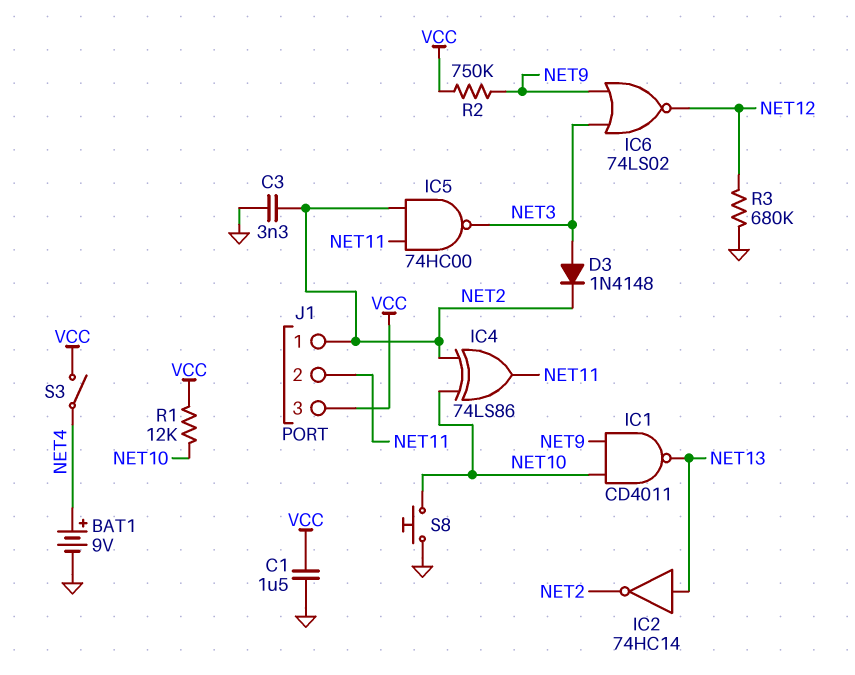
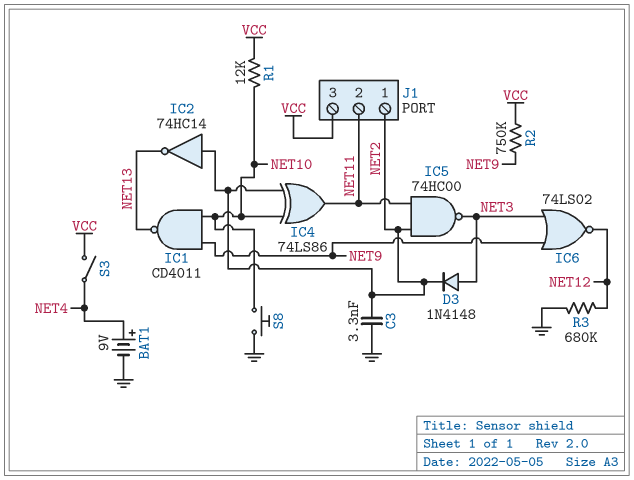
C1: 1.5uF (GND, VCC) -> none
IC2: NOT 74HC14 (in NET13, out NET2) -> NOT 74HC14 (in NET2, out NET13)

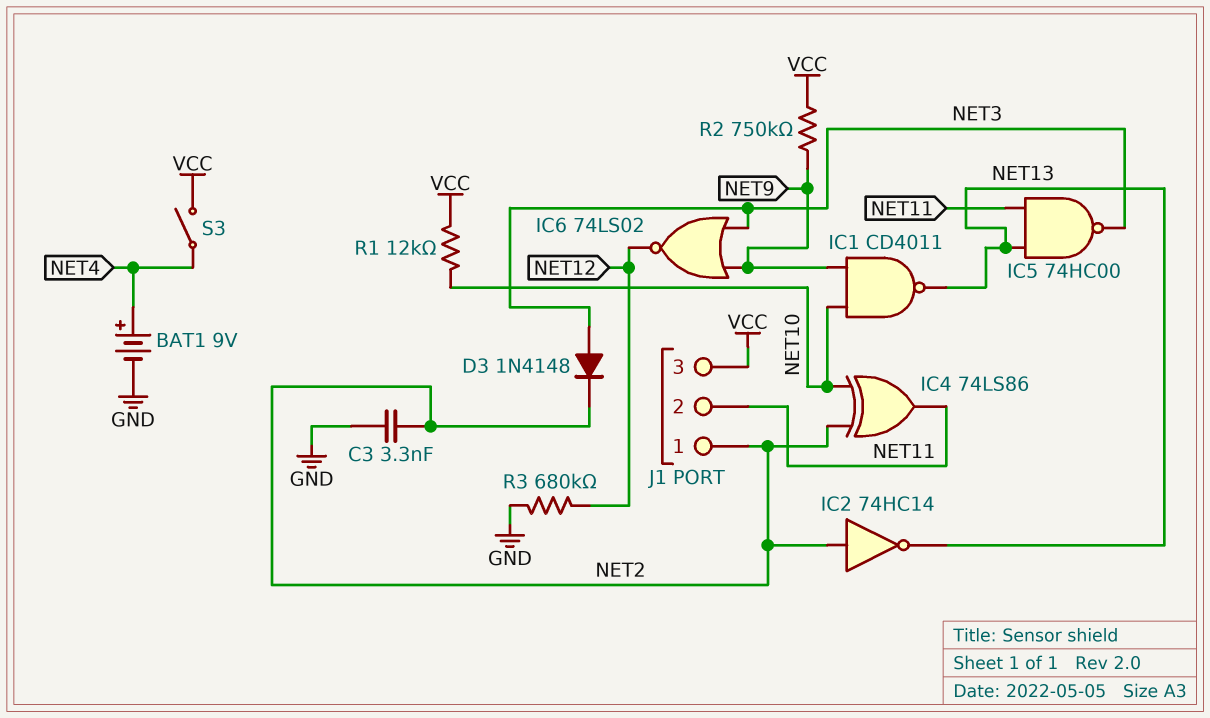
IC5: NAND 74HC00 (in NET2, in NET11, out NET3) -> NAND 74HC00 (in NET11, in NET13, out NET3)
S8: button (GND, NET10) -> none

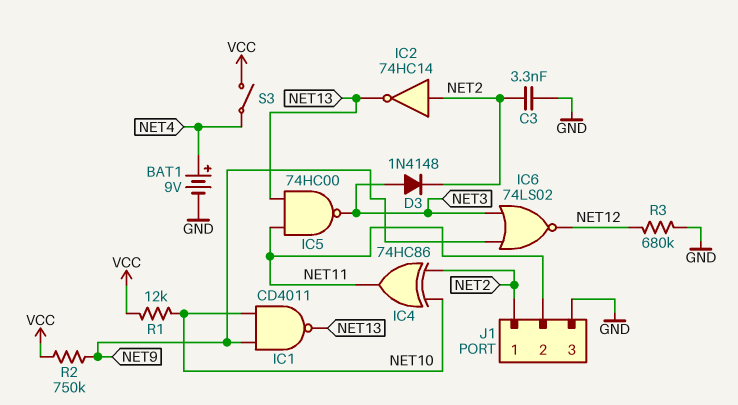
IC4: XOR 74LS86 (in NET2, in NET10, out NET11) -> XOR 74HC86 (in NET2, in NET10, out NET11)
J1 pin 3: VCC -> GND

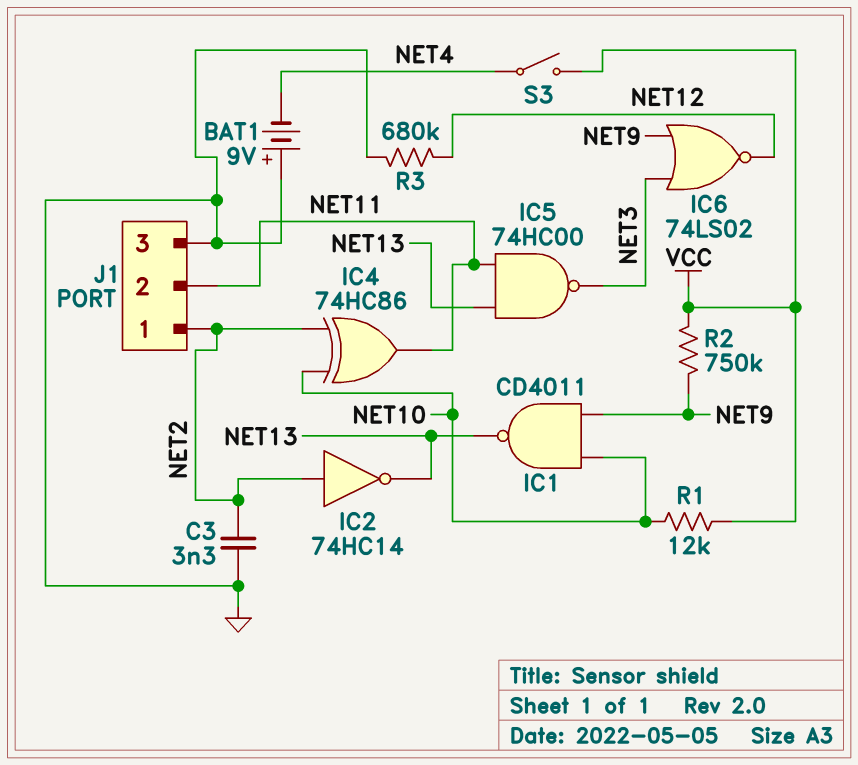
BAT1: 9V (plus NET4, minus GND) -> 9V (plus GND, minus NET4)
D3: diode 1N4148 (A NET3, K NET2) -> none

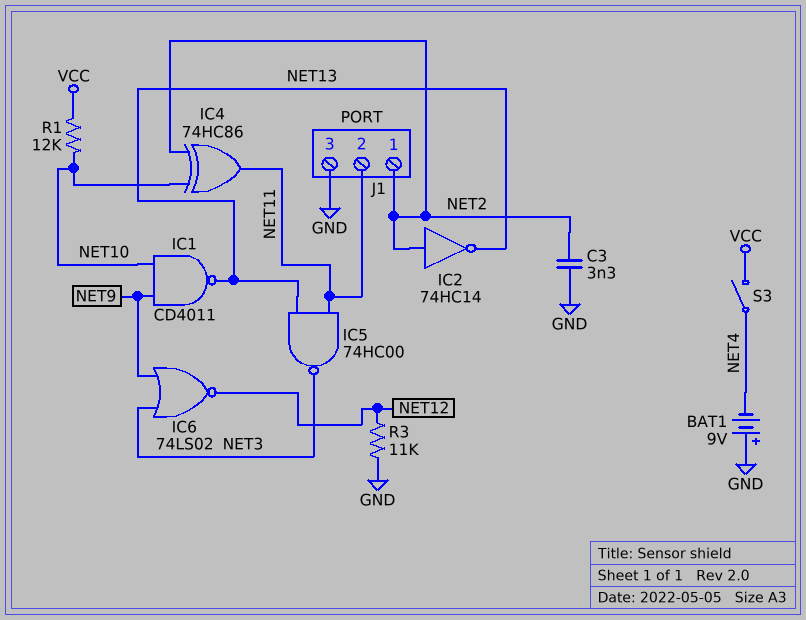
R2: 750k (NET9, VCC) -> none
R3: 680k (GND, NET12) -> 11k (GND, NET12)

